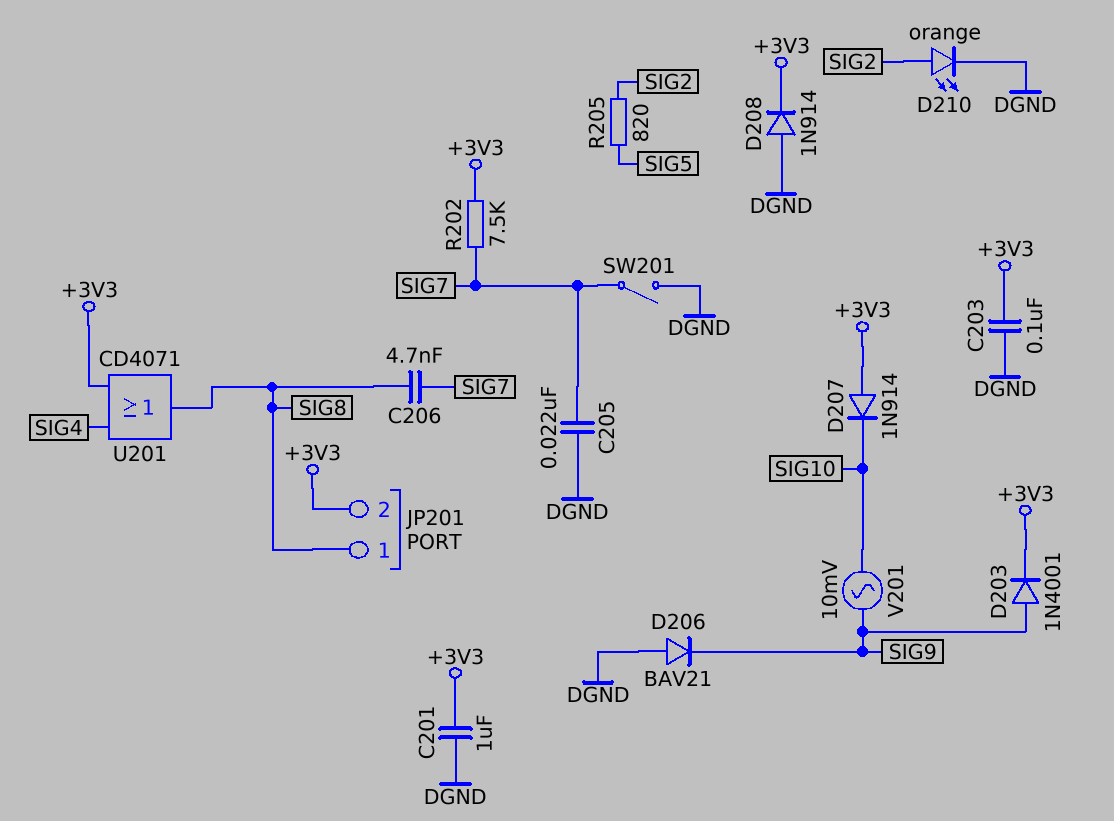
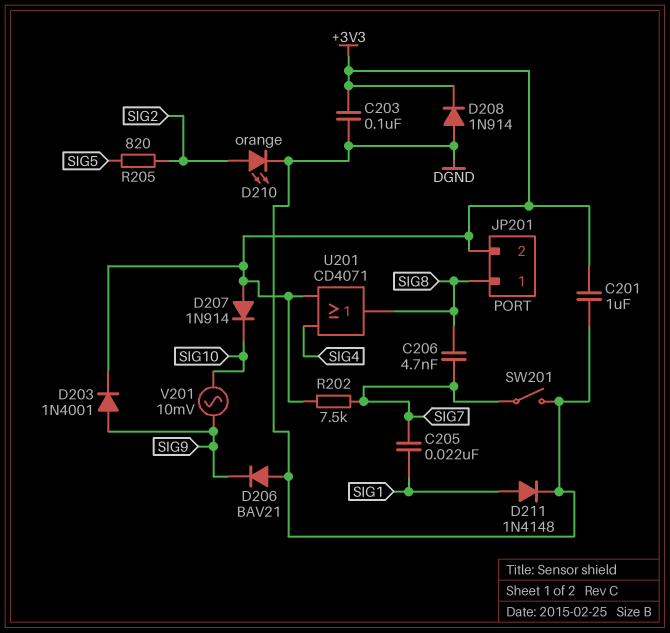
C205: 22nF (DGND, SIG7) -> 22nF (SIG1, SIG7)
D211: none -> diode 1N4148 (A SIG1, K DGND)

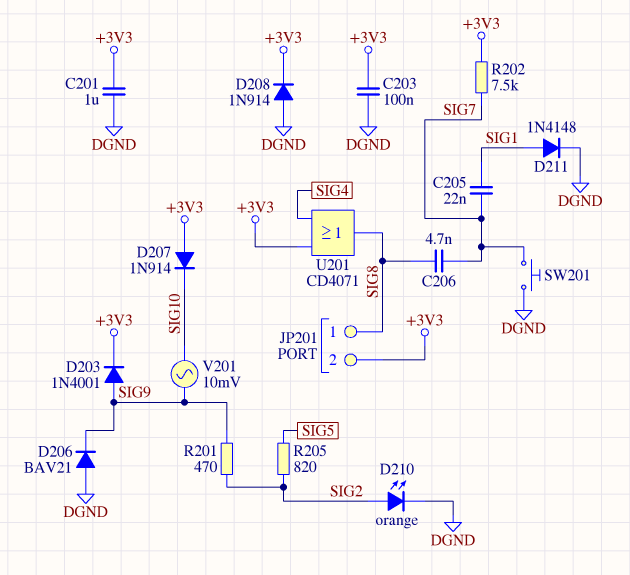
R201: none -> 470 (SIG2, SIG9)
SW201: switch (DGND, SIG7) -> button (DGND, SIG7)

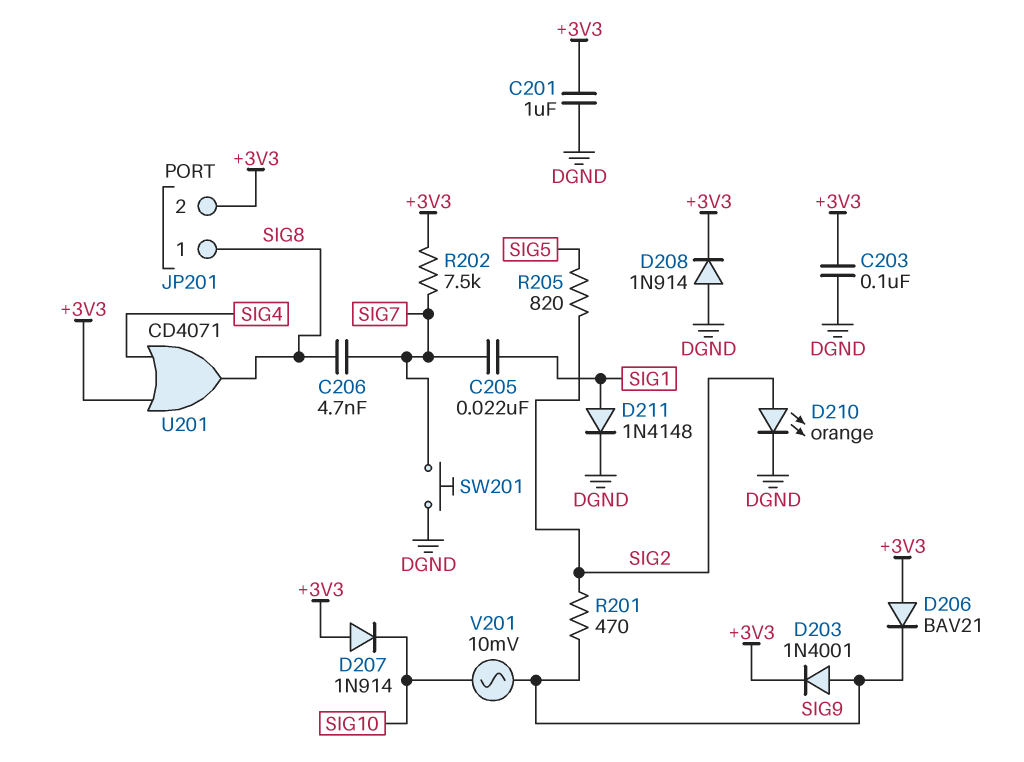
D206: diode BAV21 (A DGND, K SIG9) -> diode BAV21 (A +3V3, K SIG9)

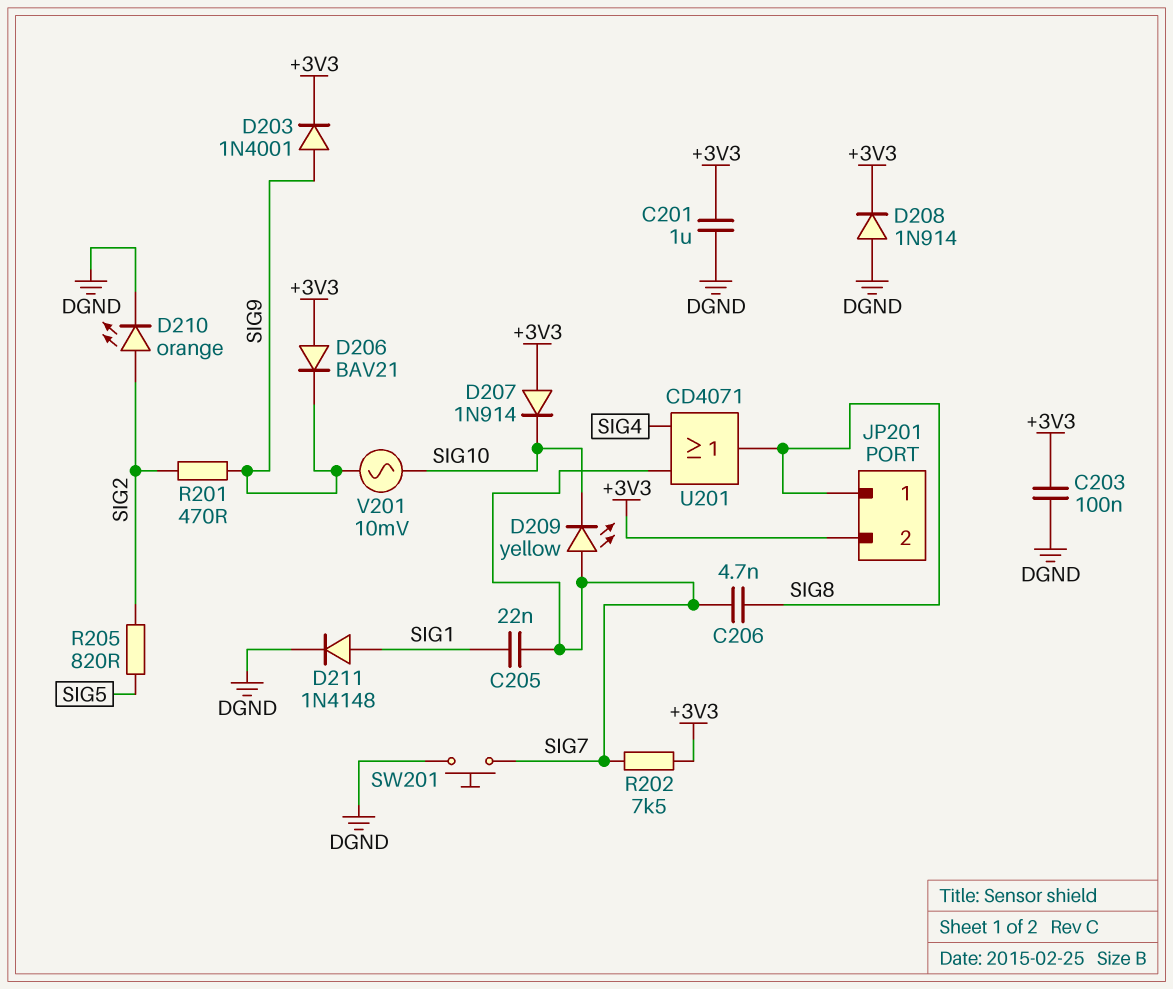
D209: none -> LED yellow (A SIG7, K SIG10)
U201: OR CD4071 (in +3V3, in SIG4, out SIG8) -> OR CD4071 (in SIG4, in SIG7, out SIG8)

